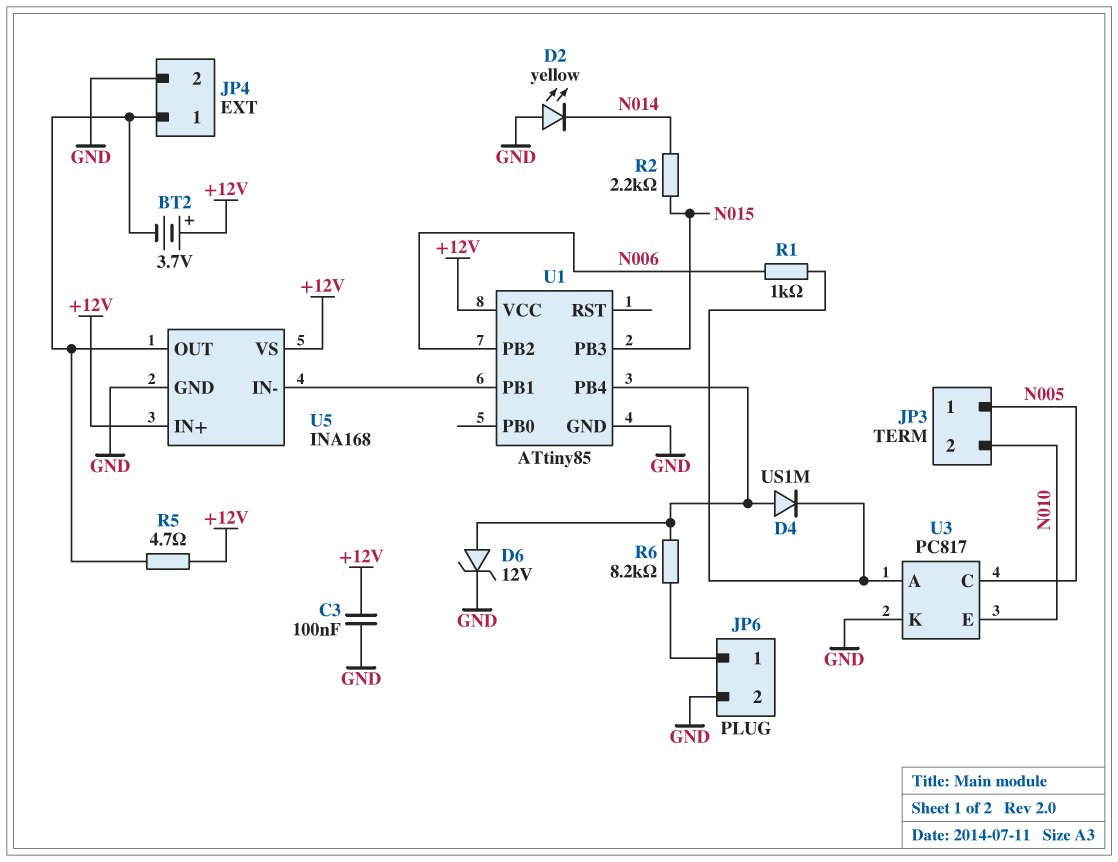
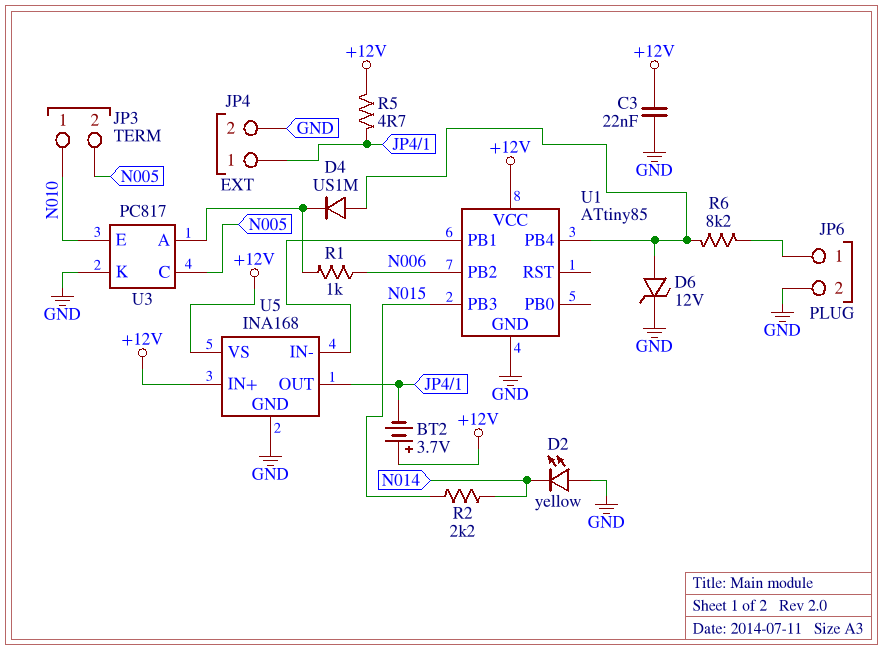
C3: 100nF (+12V, GND) -> 22nF (+12V, GND)
JP3 pin 1: N005 -> N010
JP3 pin 2: N010 -> N005

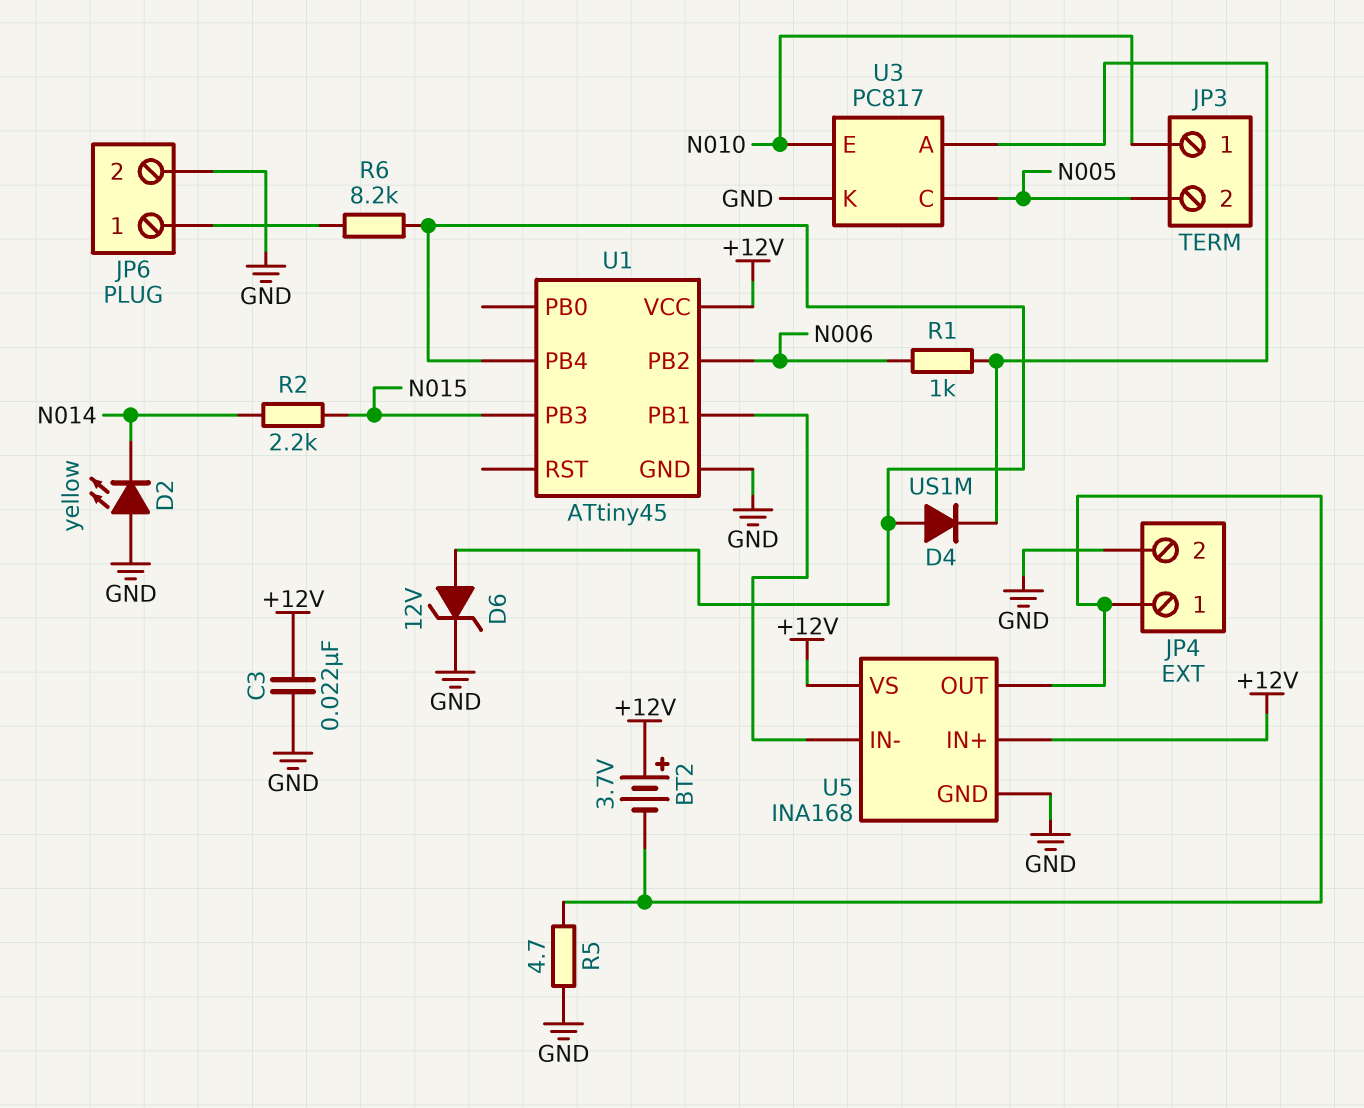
R5: 4.7 (+12V, JP4/1) -> 4.7 (GND, JP4/1)
U1: ATtiny85 -> ATtiny45

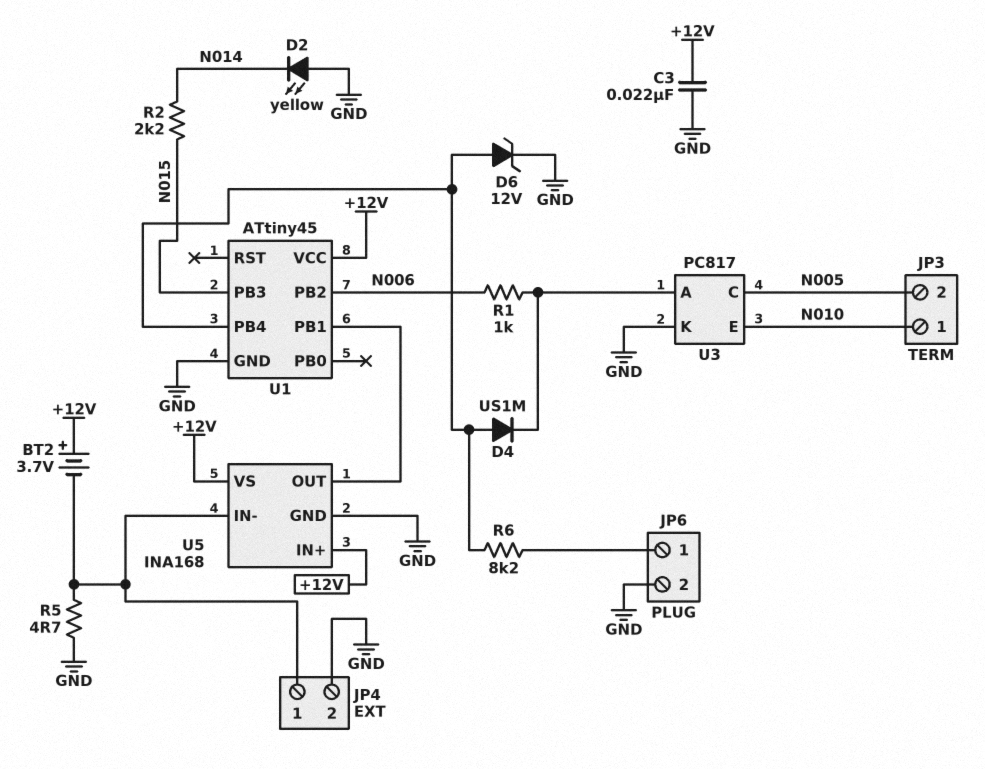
U5 pin IN-: U1/PB1 -> JP4/1
U5 pin OUT: JP4/1 -> U1/PB1

